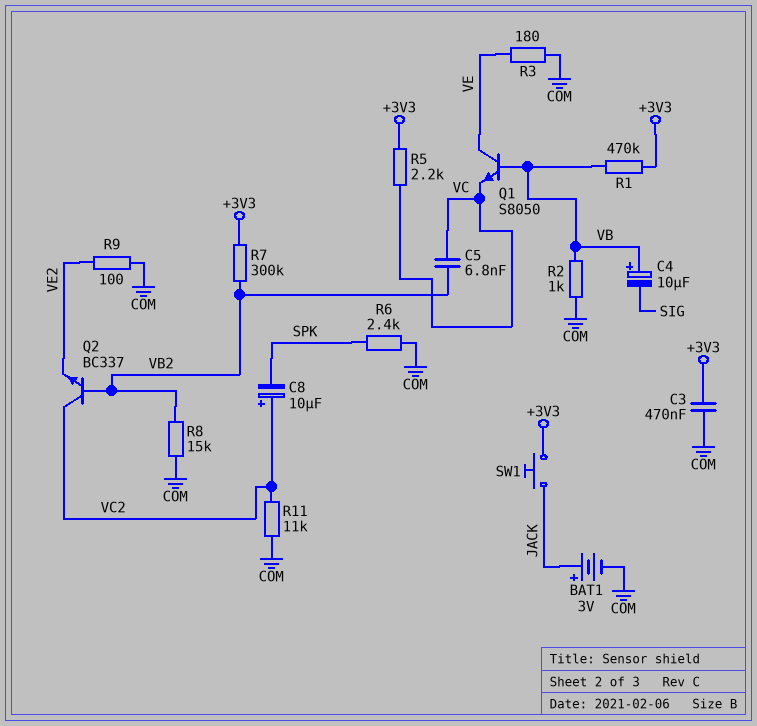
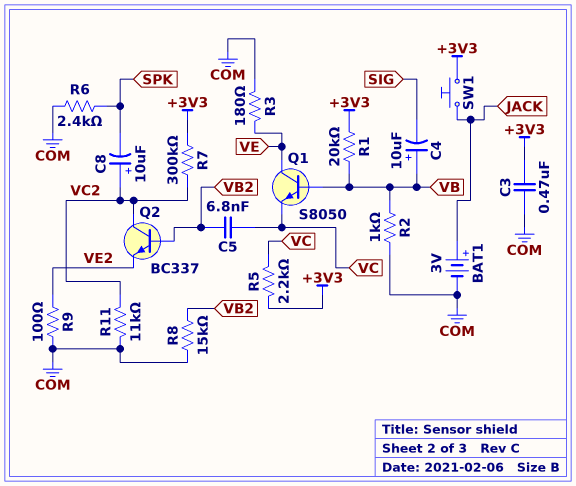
R1: 470k (+3V3, VB) -> 20k (+3V3, VB)
R7: 300k (+3V3, VB2) -> 300k (+3V3, VC2)

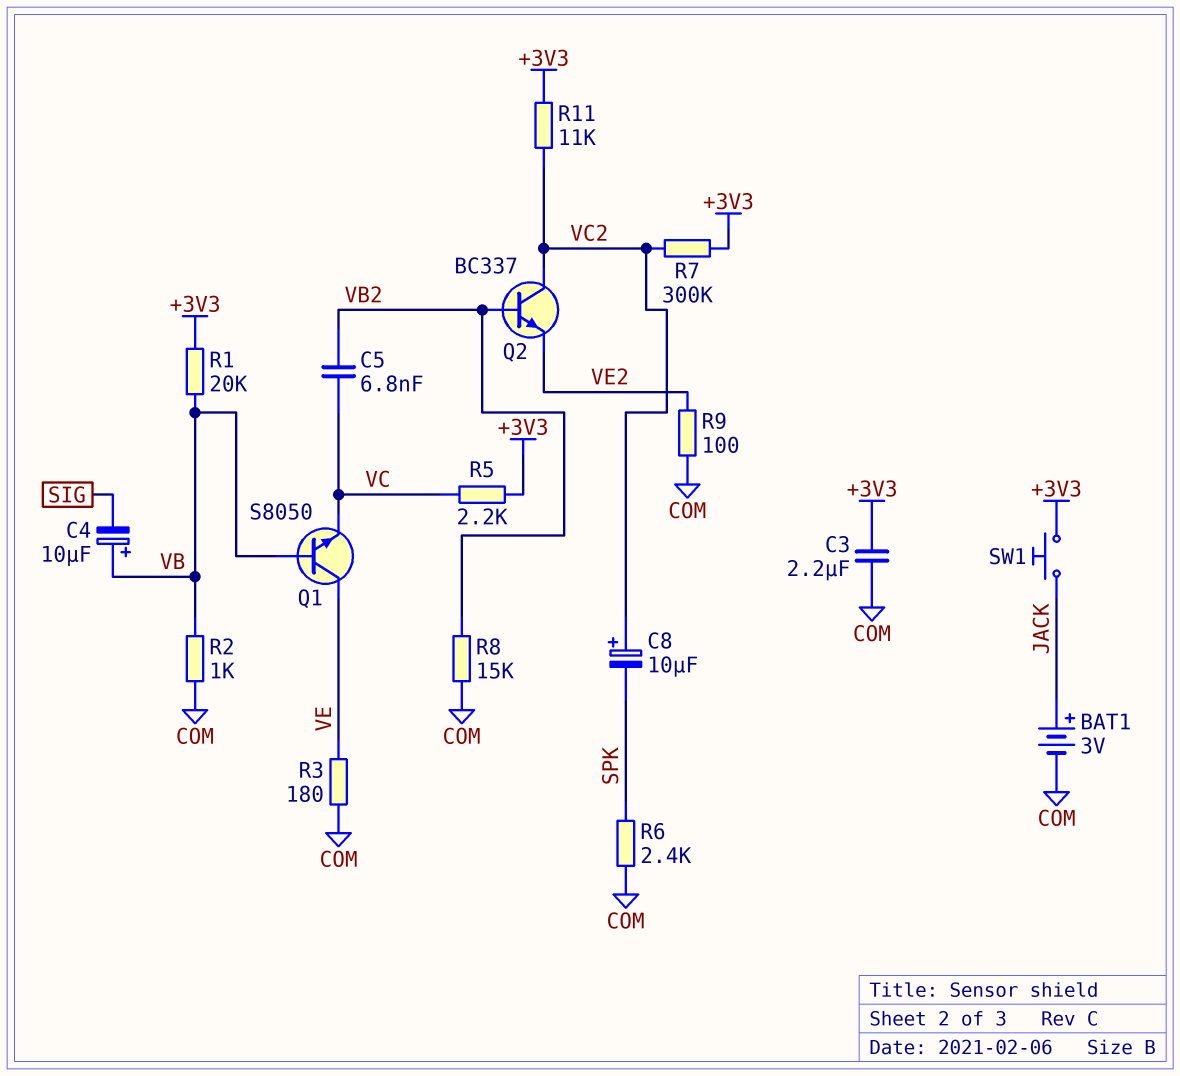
C3: 470nF (+3V3, COM) -> 2.2uF (+3V3, COM)
R11: 11k (COM, VC2) -> 11k (+3V3, VC2)

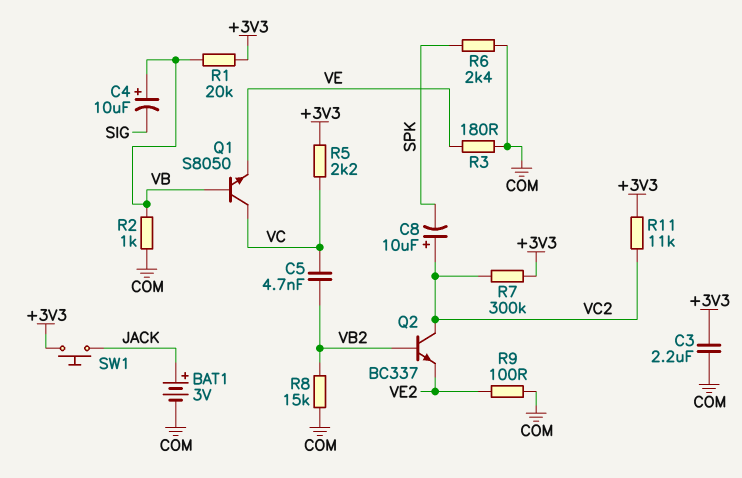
C5: 6.8nF (VB2, VC) -> 4.7nF (VB2, VC)
Q1: NPN S8050 (B VB, C VE, E VC) -> NPN S8050 (B VB, C VC, E VE)

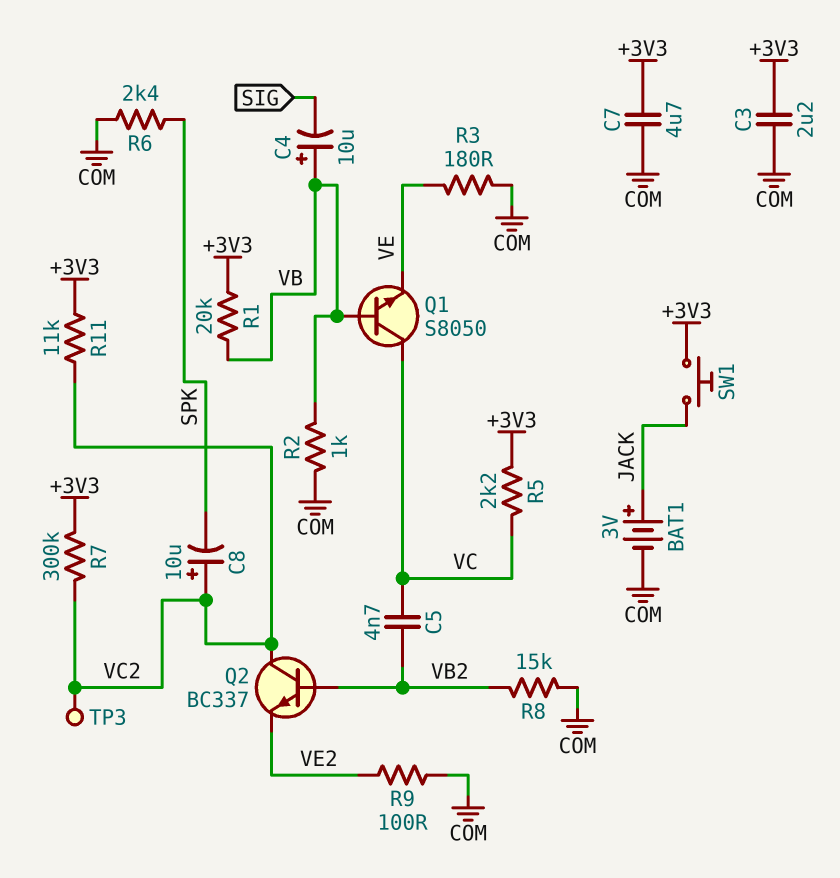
C7: none -> 4.7uF (+3V3, COM)
TP3: none -> test point (VC2)

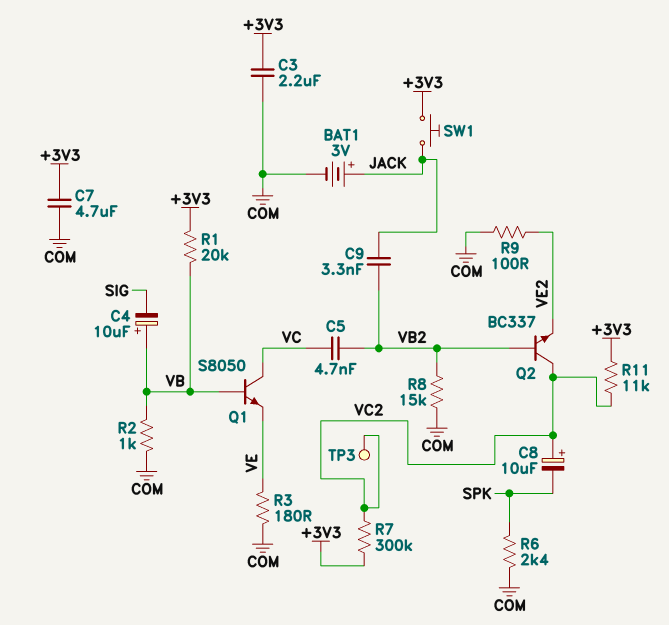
C9: none -> 3.3nF (JACK, VB2)
R5: 2.2k (+3V3, VC) -> none

